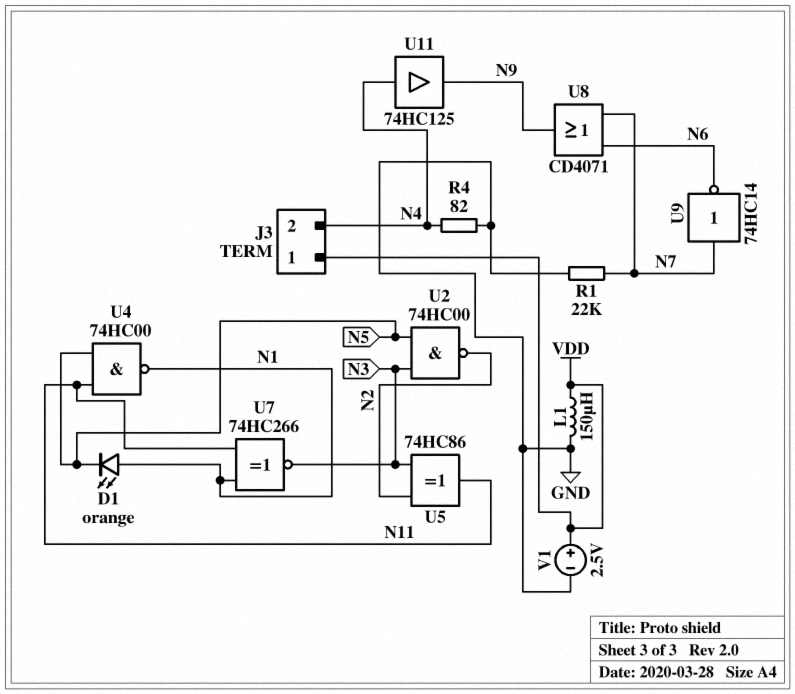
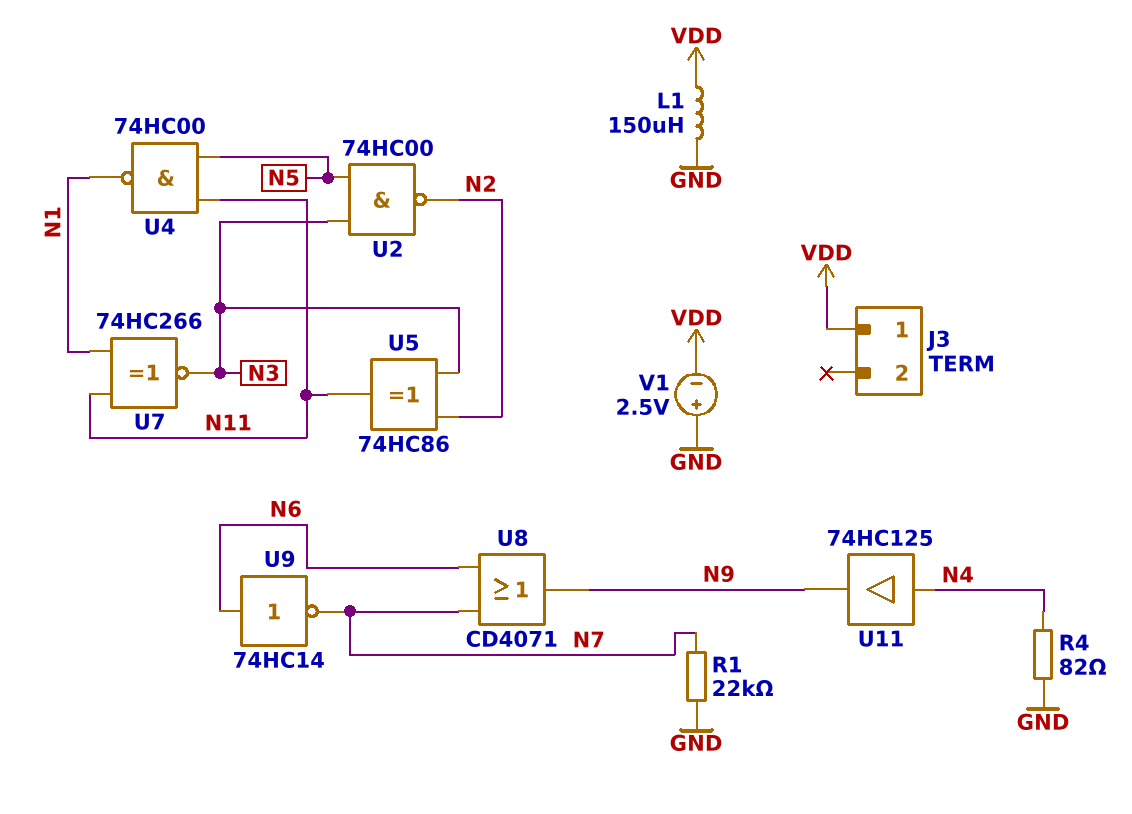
D1: LED orange (A N1, K N5) -> none
J3 pin 2: N4 -> none
U9: NOT 74HC14 (in N7, out N6) -> NOT 74HC14 (in N6, out N7)
V1: 2.5V (plus VDD, minus GND) -> 2.5V (plus GND, minus VDD)

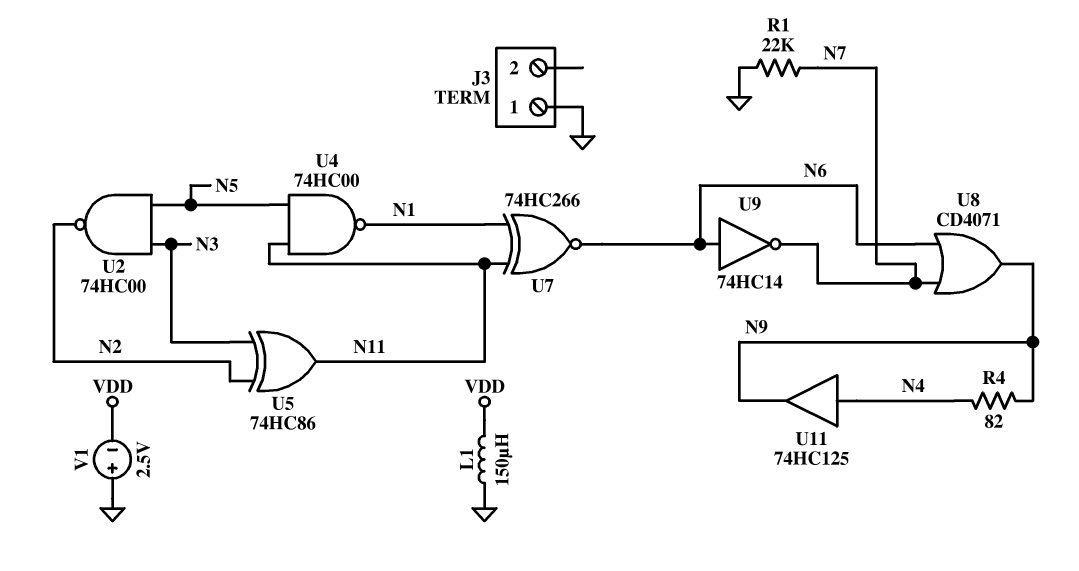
J3 pin 1: VDD -> GND
R4: 82 (GND, N4) -> 82 (N4, N9)
U7: XNOR 74HC266 (in N1, in N11, out N3) -> XNOR 74HC266 (in N1, in N11, out N6)

